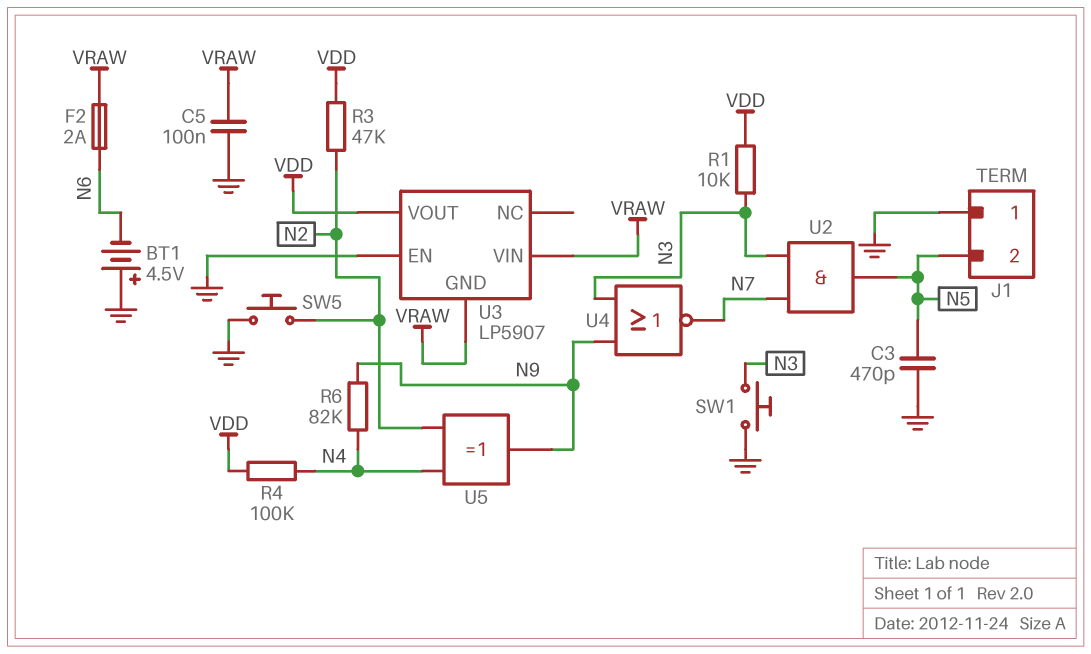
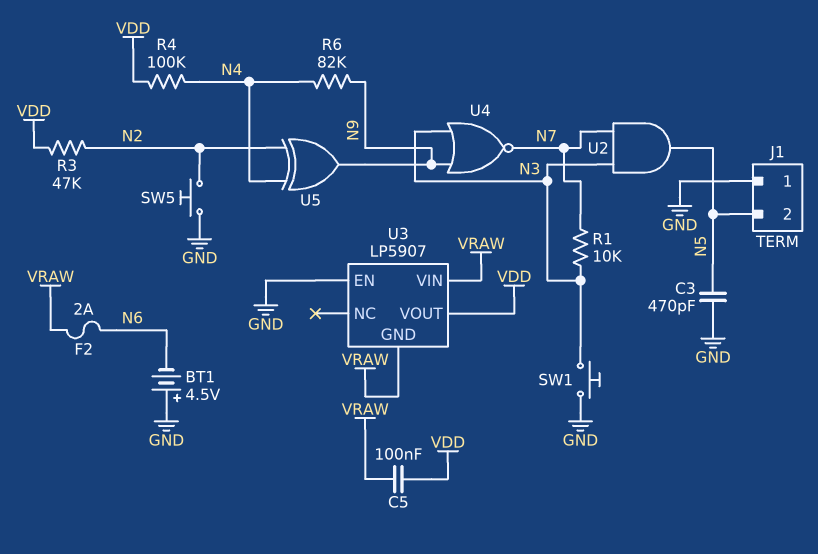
C5: 100nF (GND, VRAW) -> 100nF (VDD, VRAW)
R1: 10k (N3, VDD) -> 10k (N3, N7)

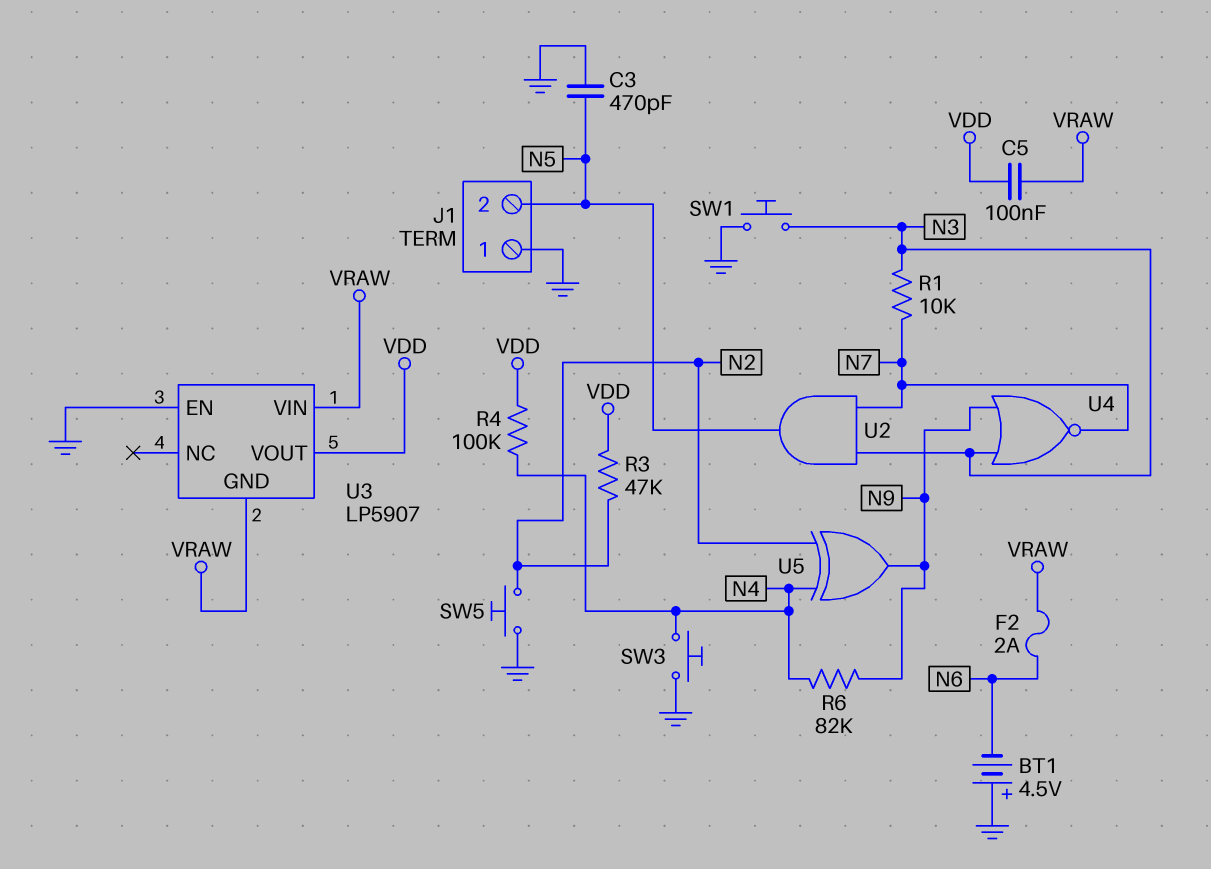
SW3: none -> button (GND, N4)

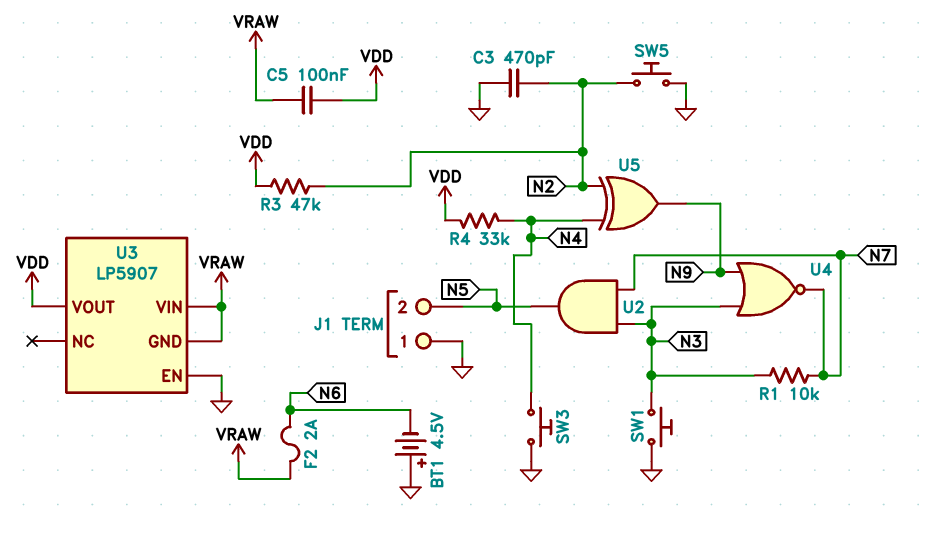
C3: 470pF (GND, N5) -> 470pF (GND, N2)
R4: 100k (N4, VDD) -> 33k (N4, VDD)
R6: 82k (N4, N9) -> none

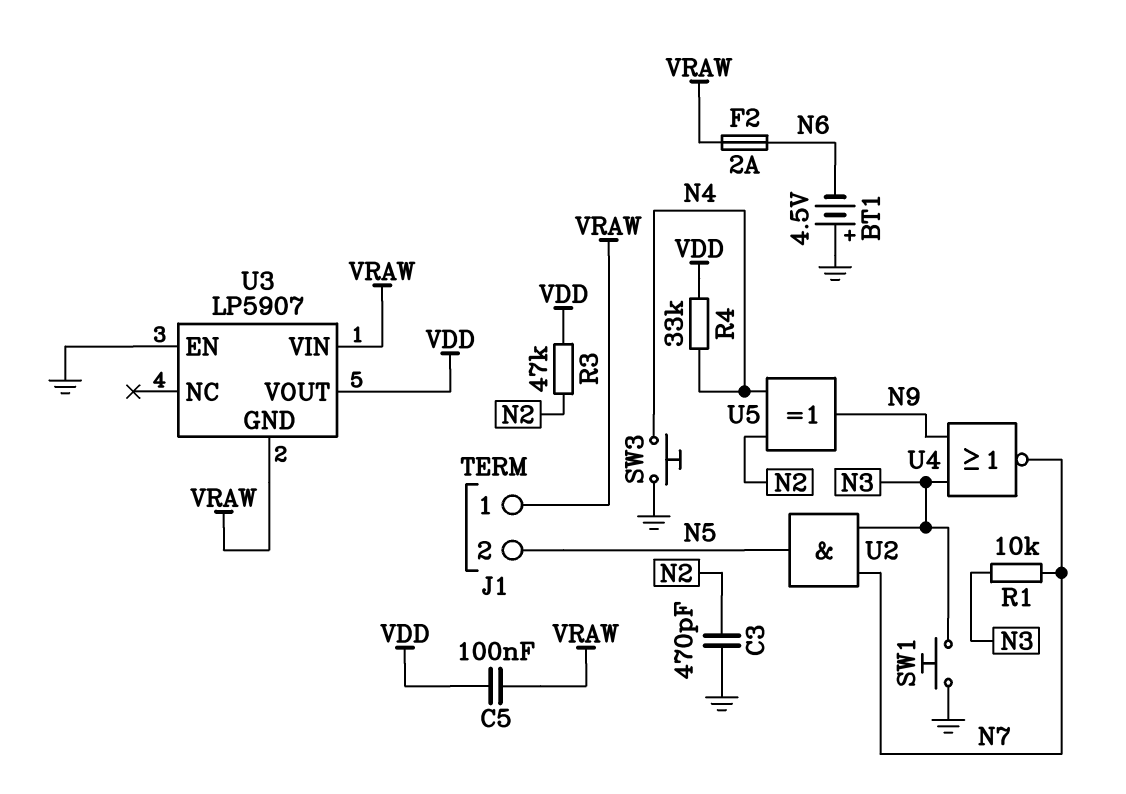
J1 pin 1: GND -> VRAW
SW5: button (GND, N2) -> none

